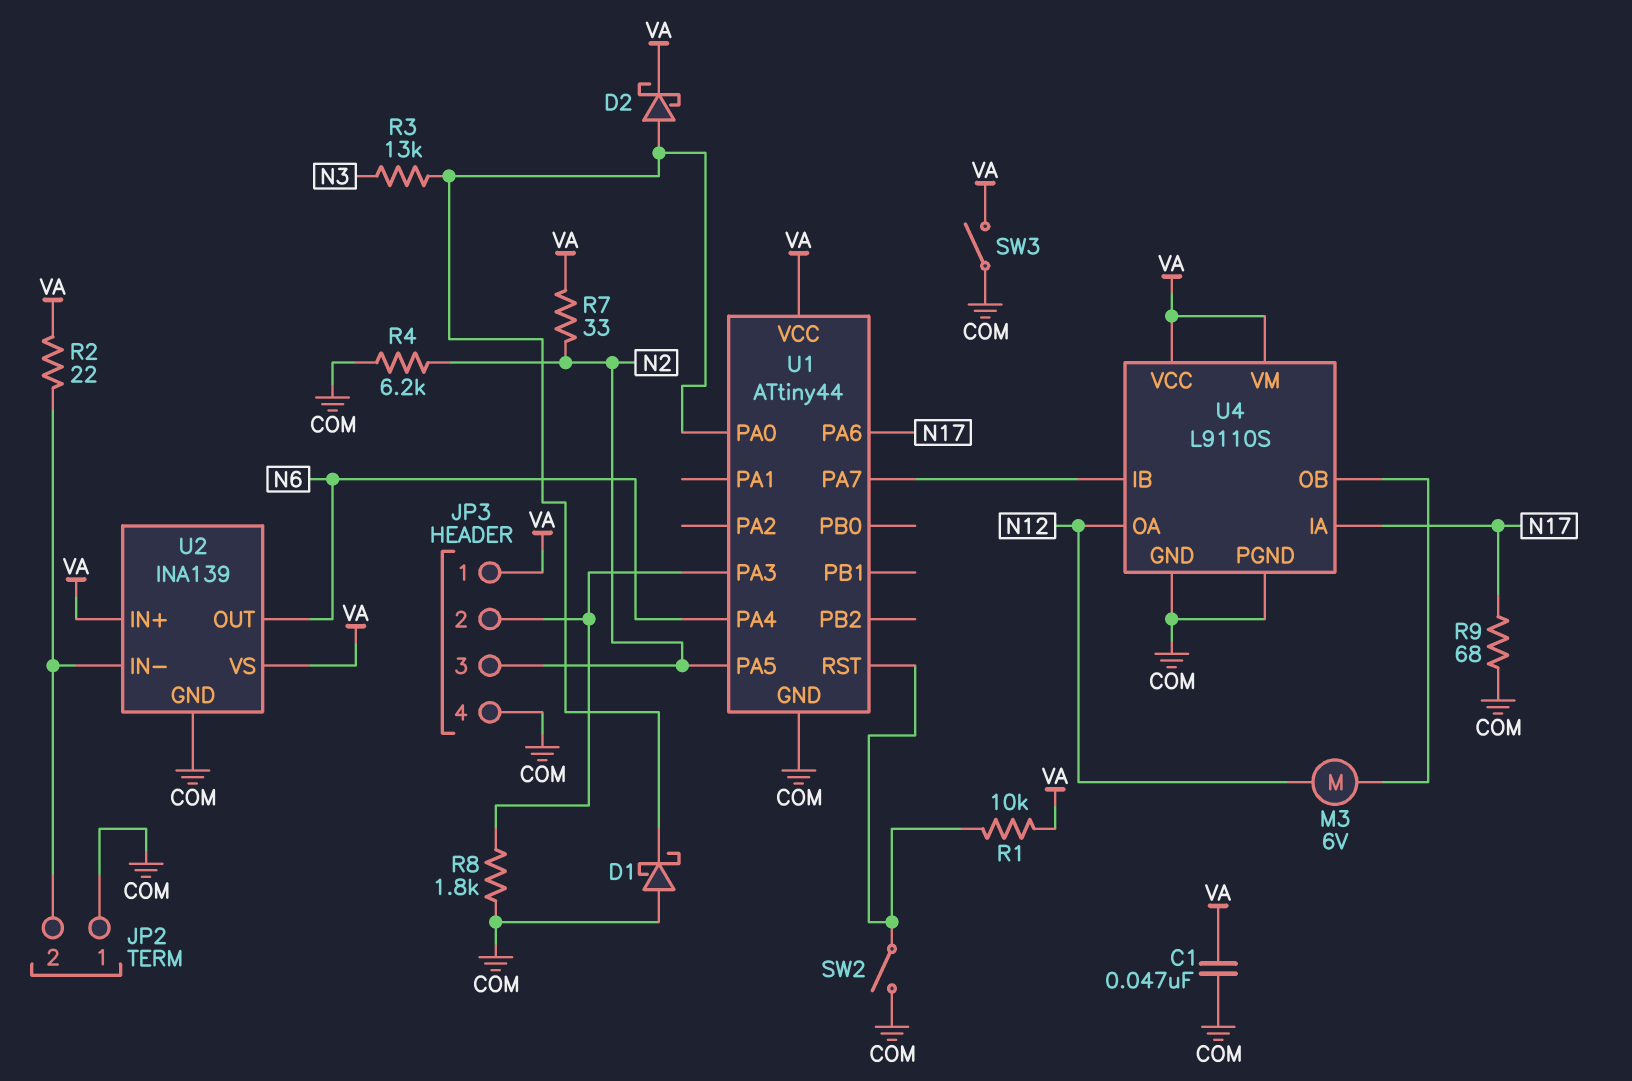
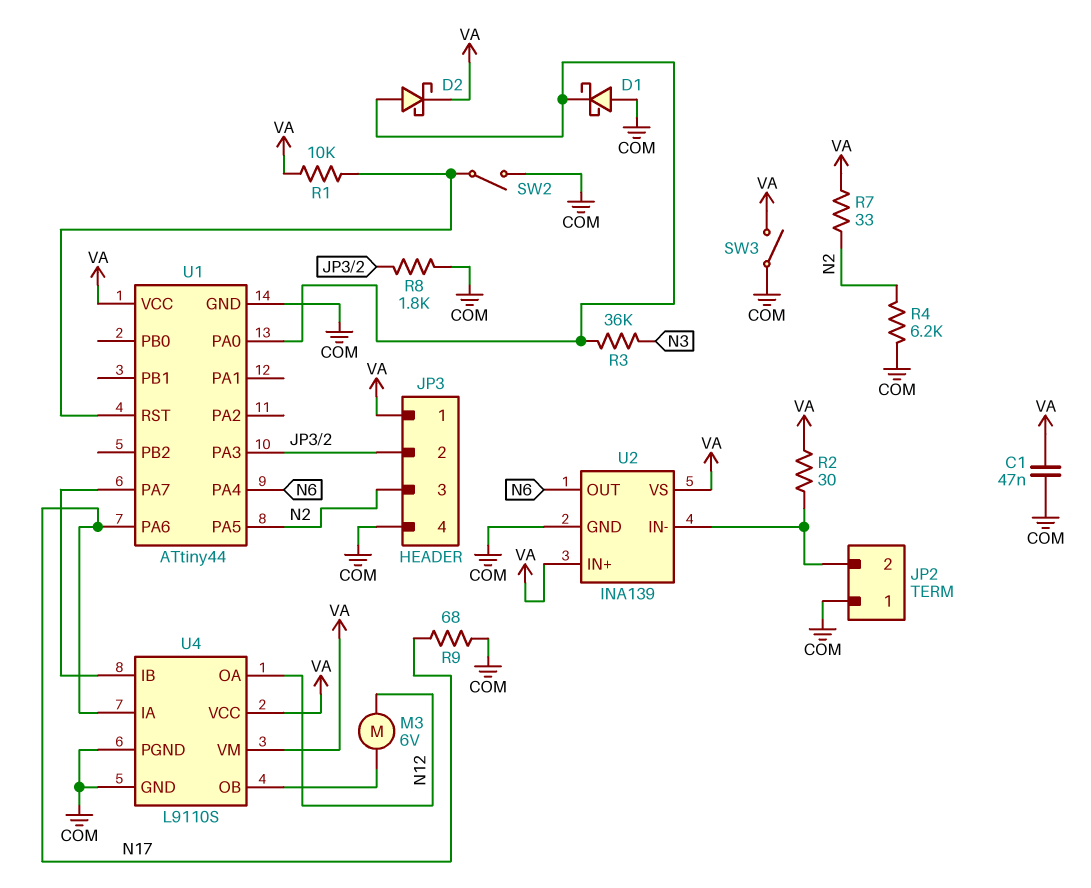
R2: 22 (JP2/2, VA) -> 30 (JP2/2, VA)
R3: 13k (N3, U1/PA0) -> 36k (N3, U1/PA0)

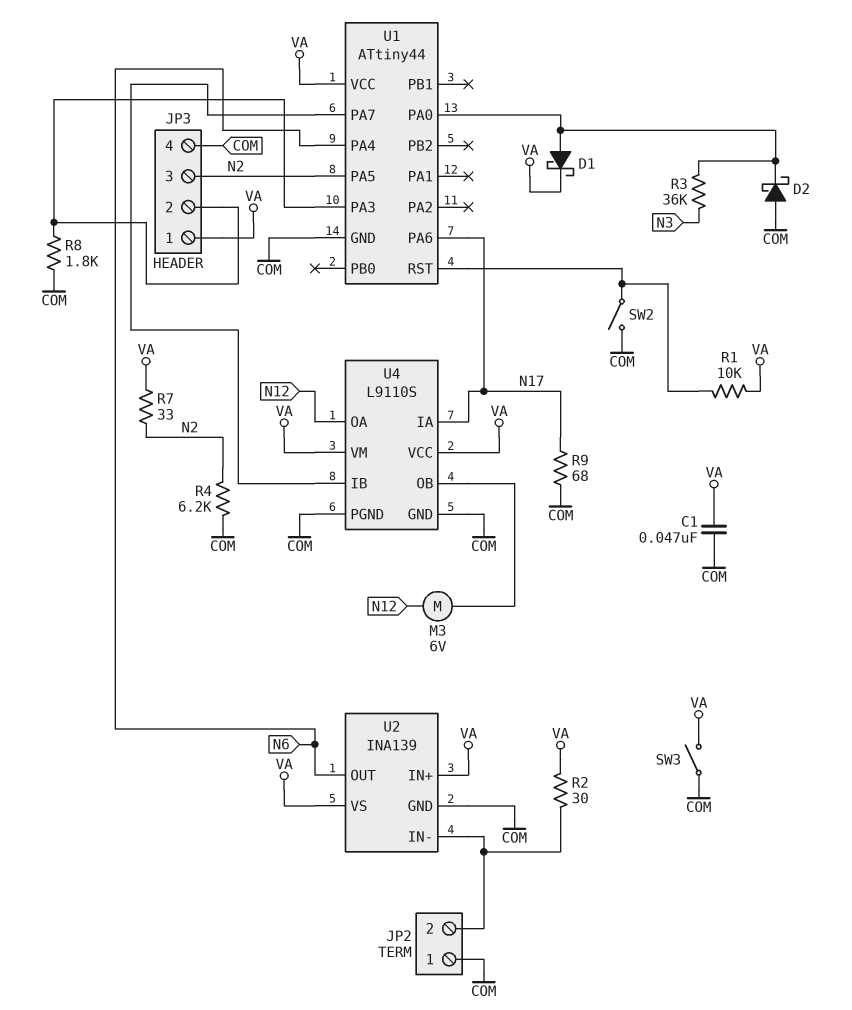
D1: schottky (A COM, K U1/PA0) -> schottky (A U1/PA0, K VA)
D2: schottky (A U1/PA0, K VA) -> schottky (A COM, K U1/PA0)

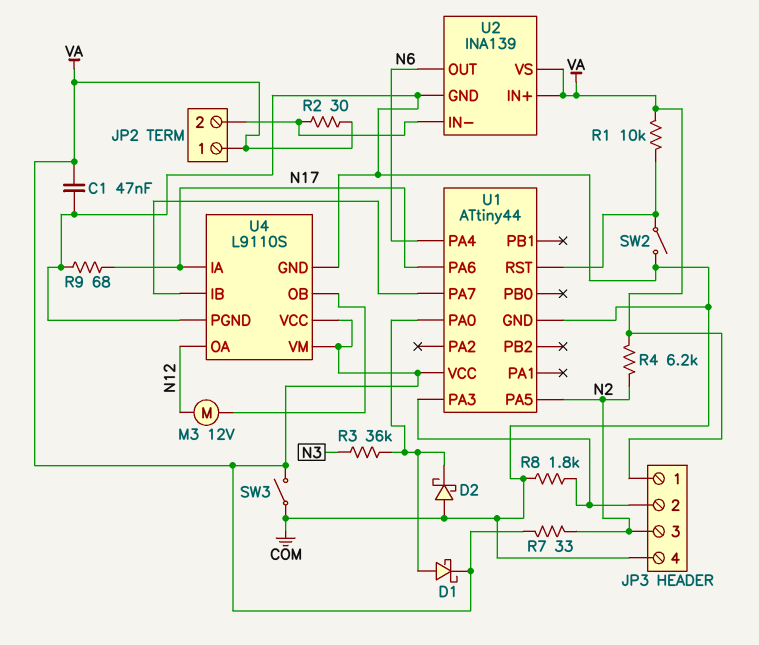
JP2 pin 1: COM -> VA
M3: motor 6V (N12, U4/OB) -> motor 12V (N12, U4/OB)
R4: 6.2k (COM, N2) -> 6.2k (N2, VA)

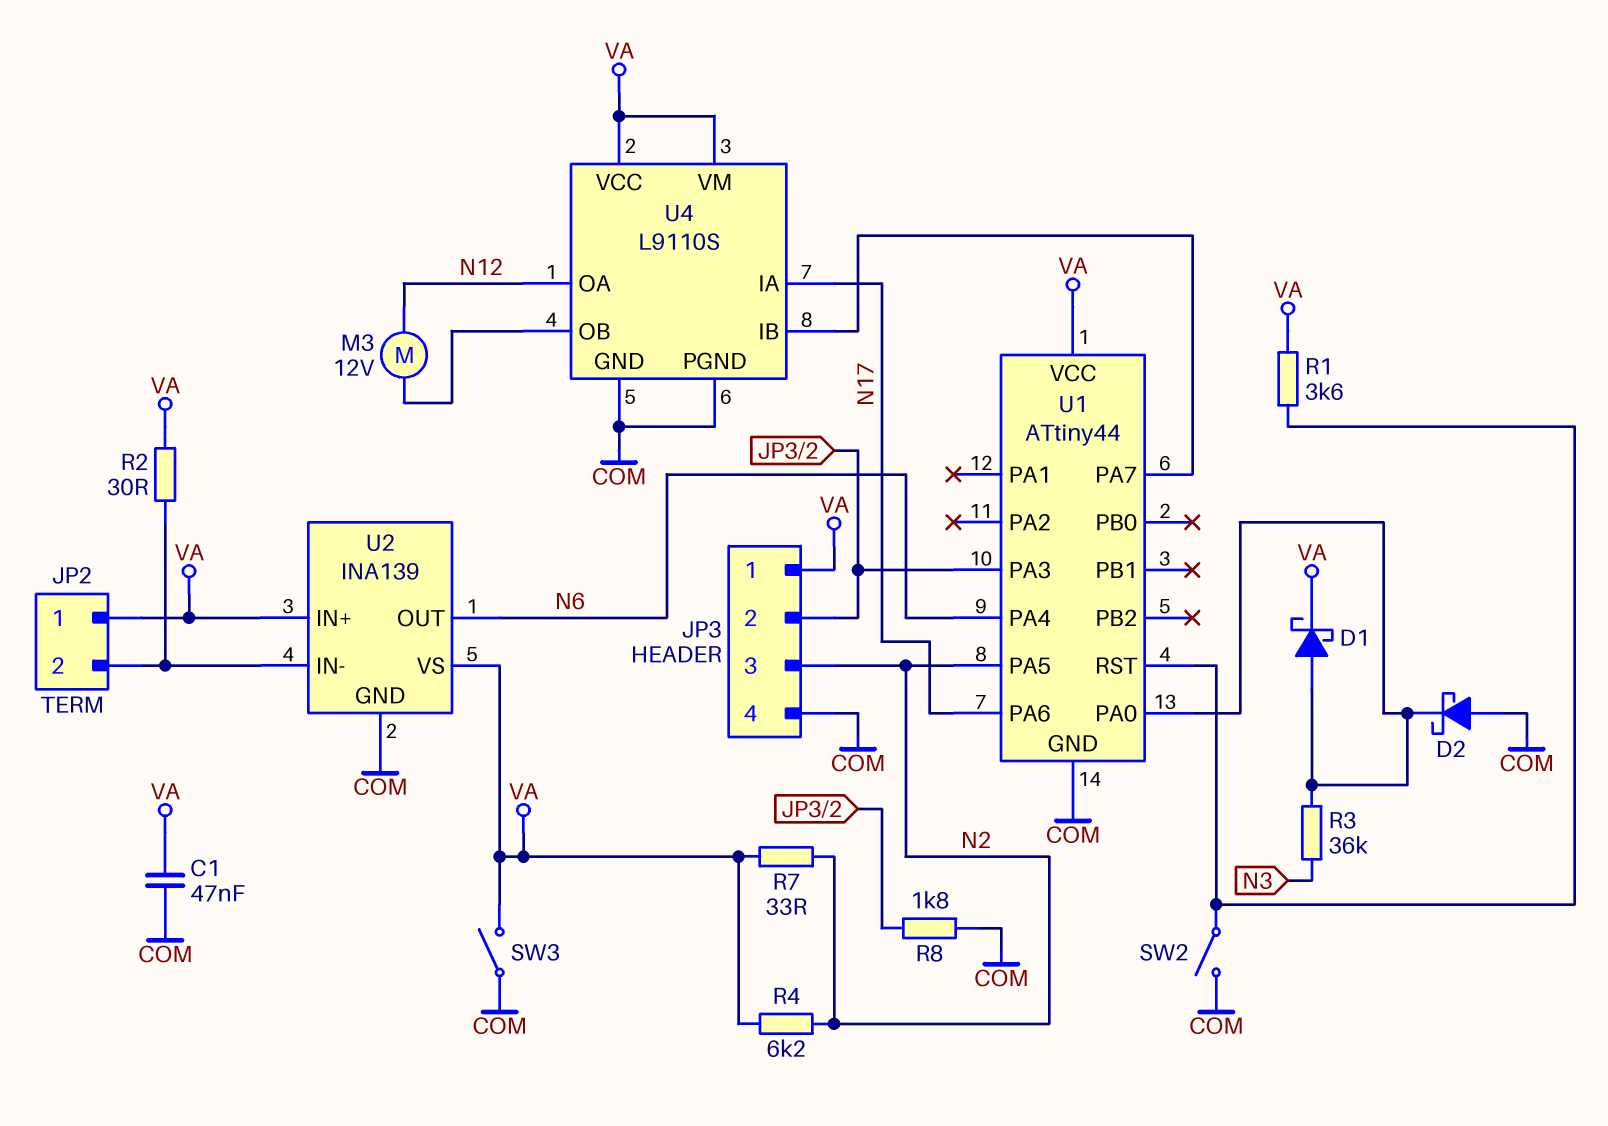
R1: 10k (U1/RST, VA) -> 3.6k (U1/RST, VA)
R9: 68 (COM, N17) -> none

